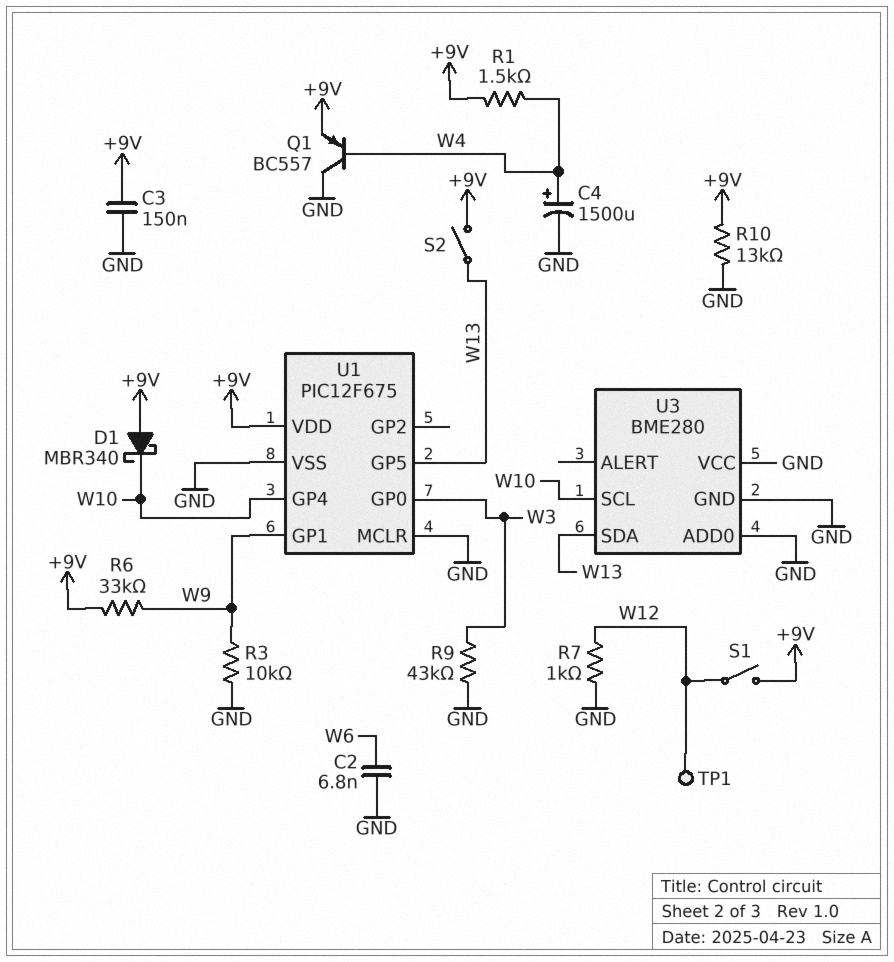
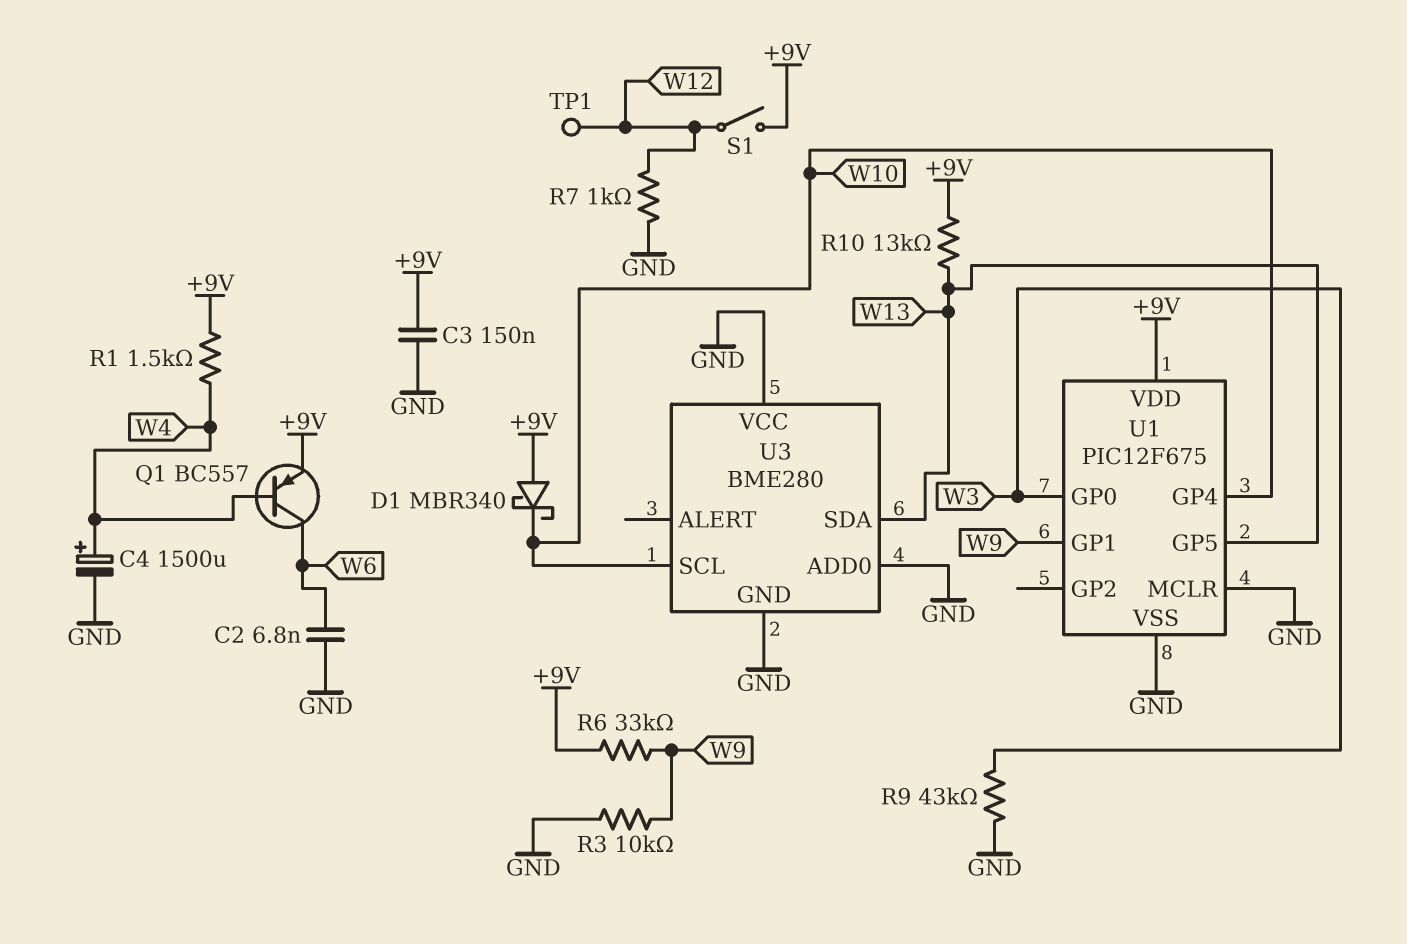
Q1: PNP BC557 (B W4, C GND, E +9V) -> PNP BC557 (B W4, C W6, E +9V)
R10: 13k (+9V, GND) -> 13k (+9V, W13)
S2: switch (+9V, W13) -> none

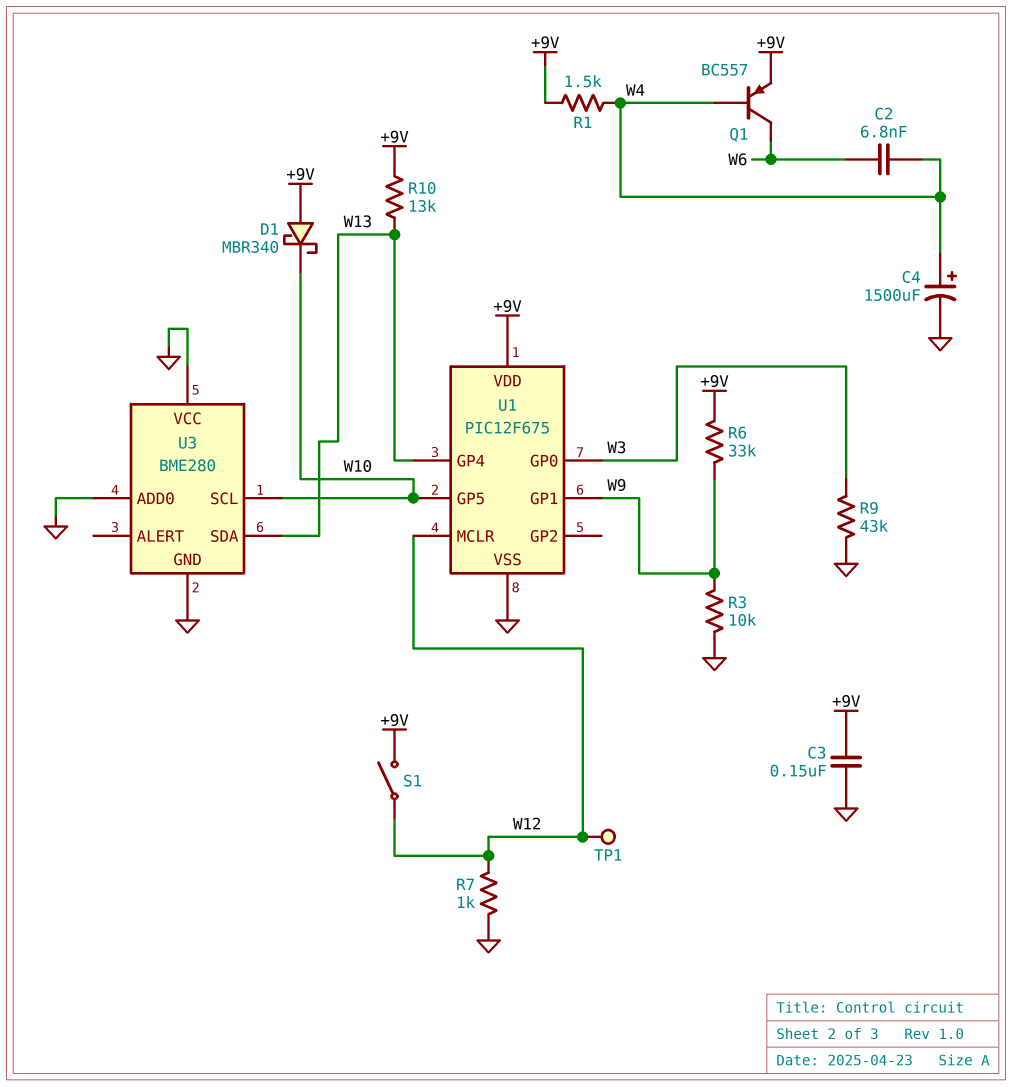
C2: 6.8nF (GND, W6) -> 6.8nF (W4, W6)
U1 pin GP4: W10 -> W13
U1 pin GP5: W13 -> W10
U1 pin MCLR: GND -> W12

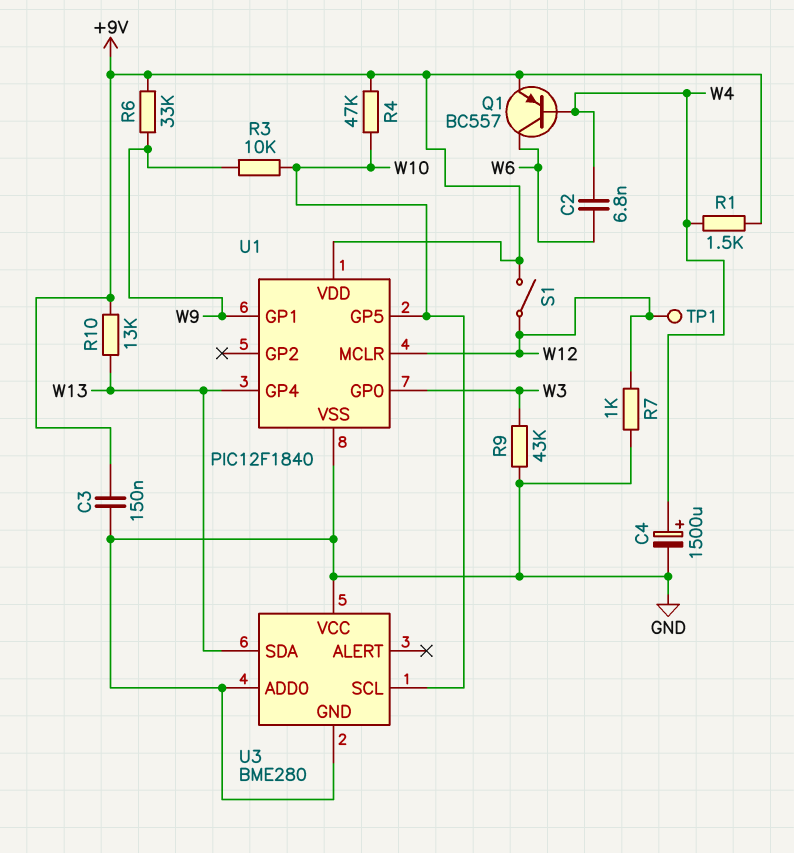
D1: schottky MBR340 (A +9V, K W10) -> none
R3: 10k (GND, W9) -> 10k (W9, W10)
R4: none -> 47k (+9V, W10)
U1: PIC12F675 -> PIC12F1840

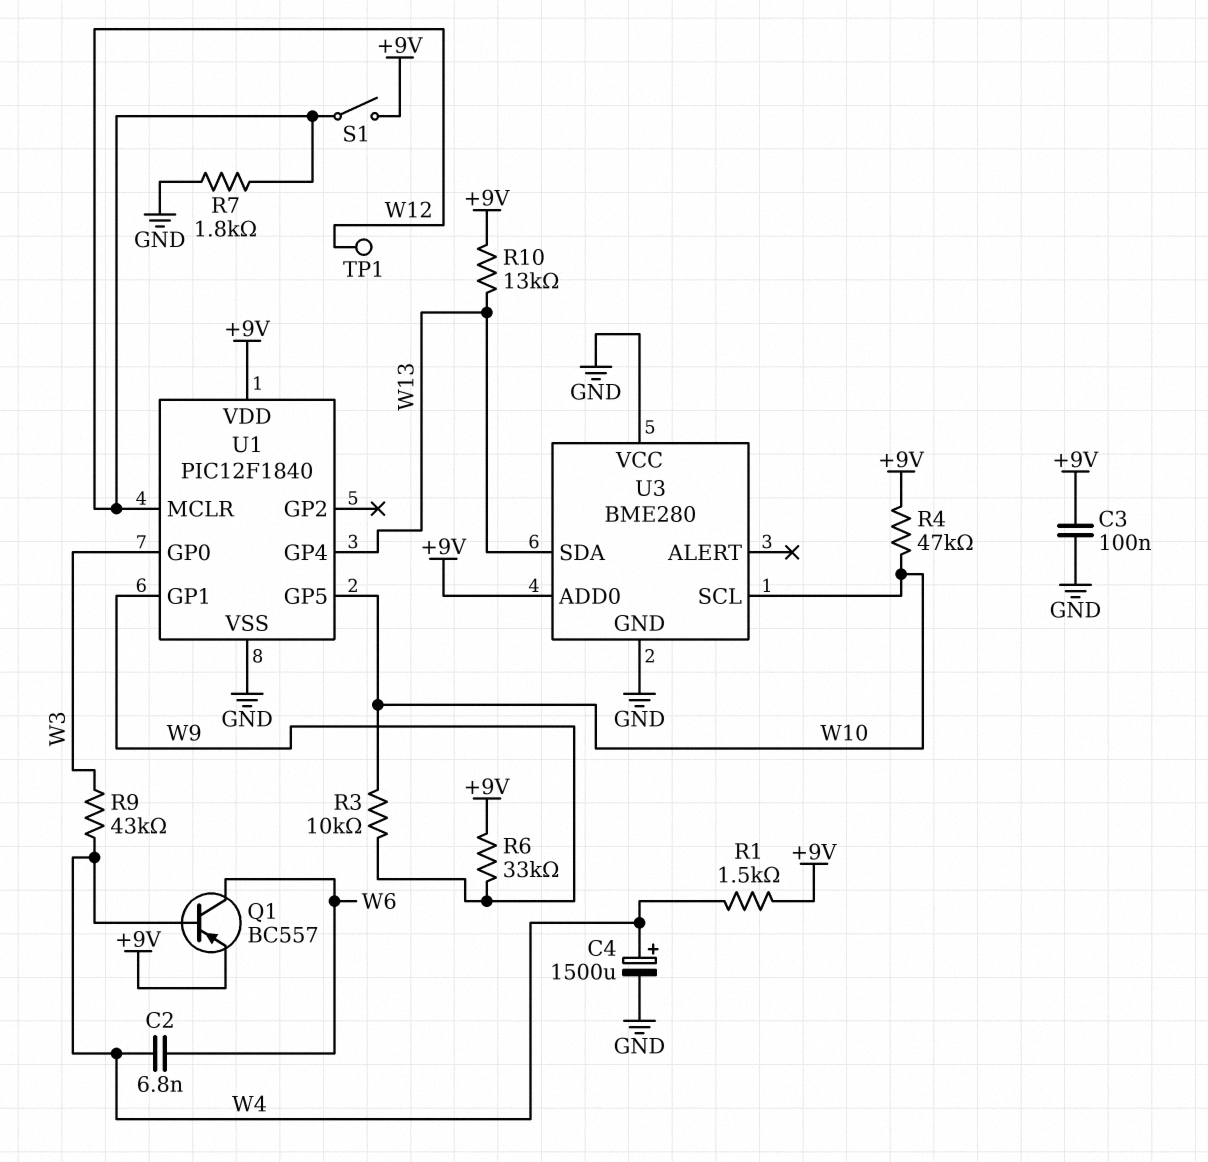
C3: 150nF (+9V, GND) -> 100nF (+9V, GND)
R7: 1k (GND, W12) -> 1.8k (GND, W12)
R9: 43k (GND, W3) -> 43k (W3, W4)
U3 pin ADD0: GND -> +9V

